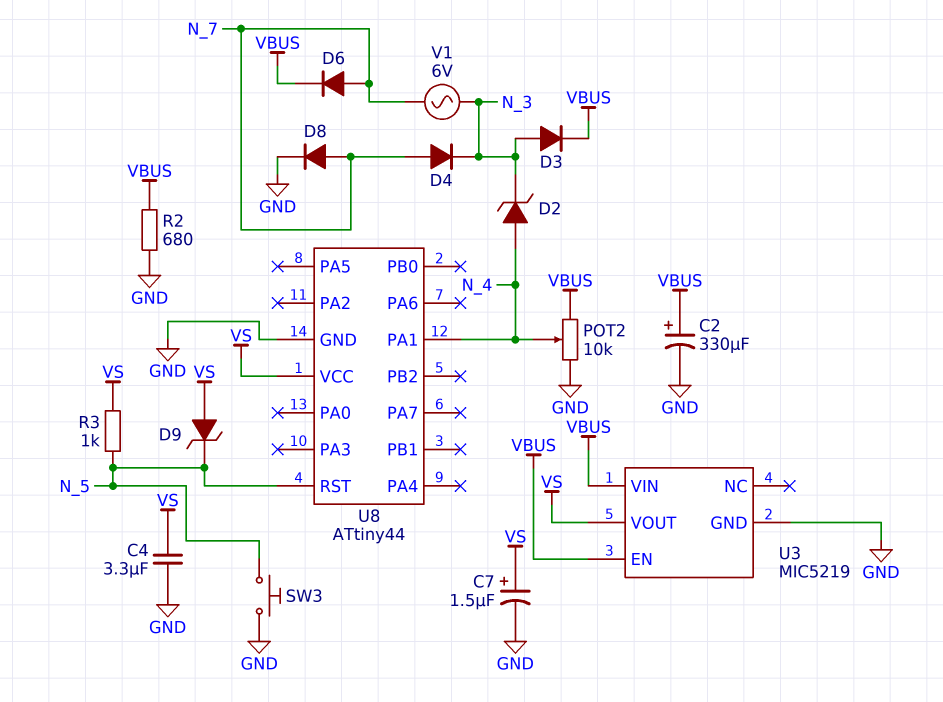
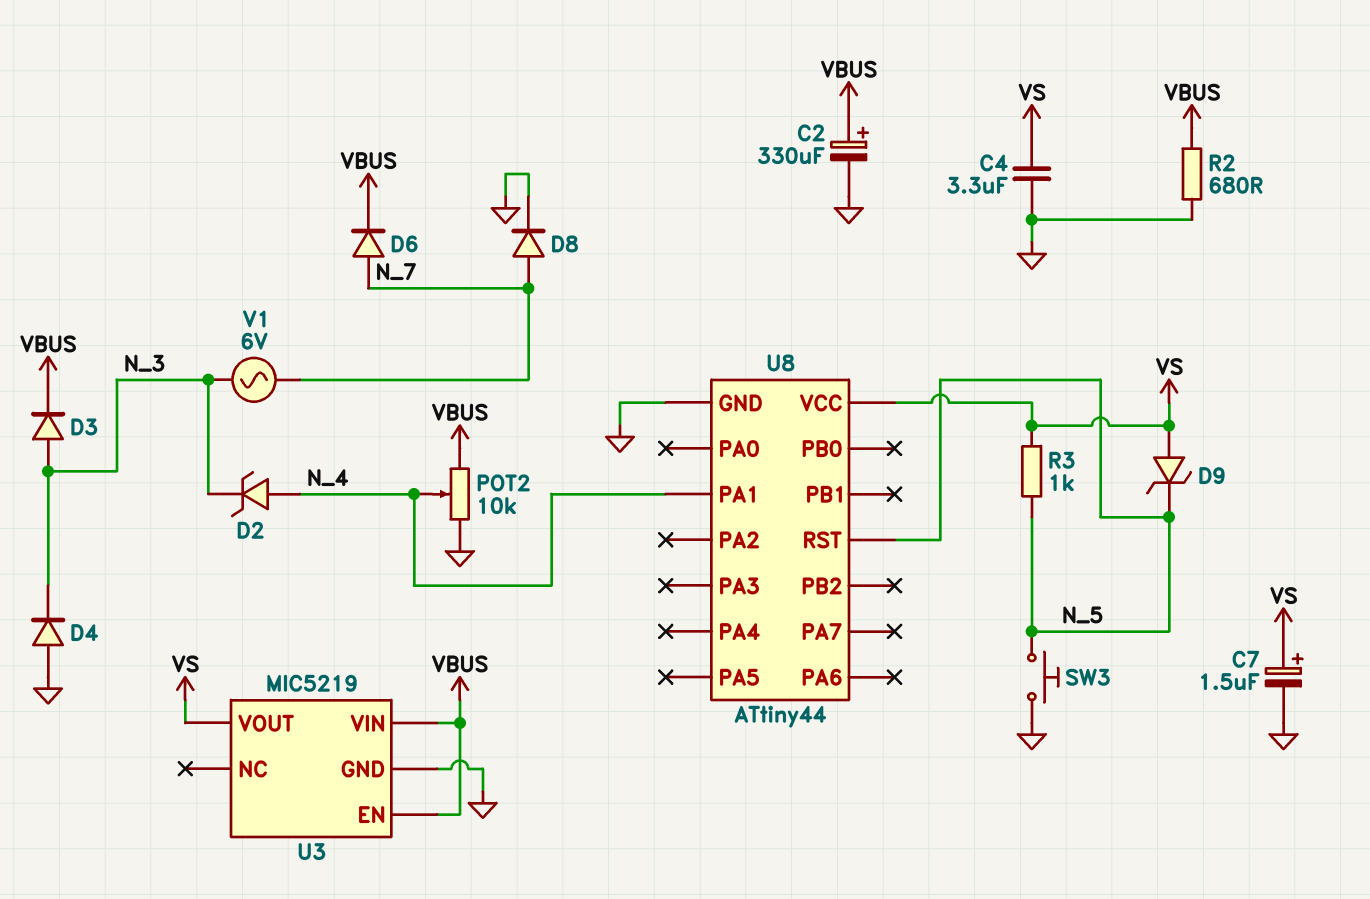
D4: diode (A N_7, K N_3) -> diode (A GND, K N_3)

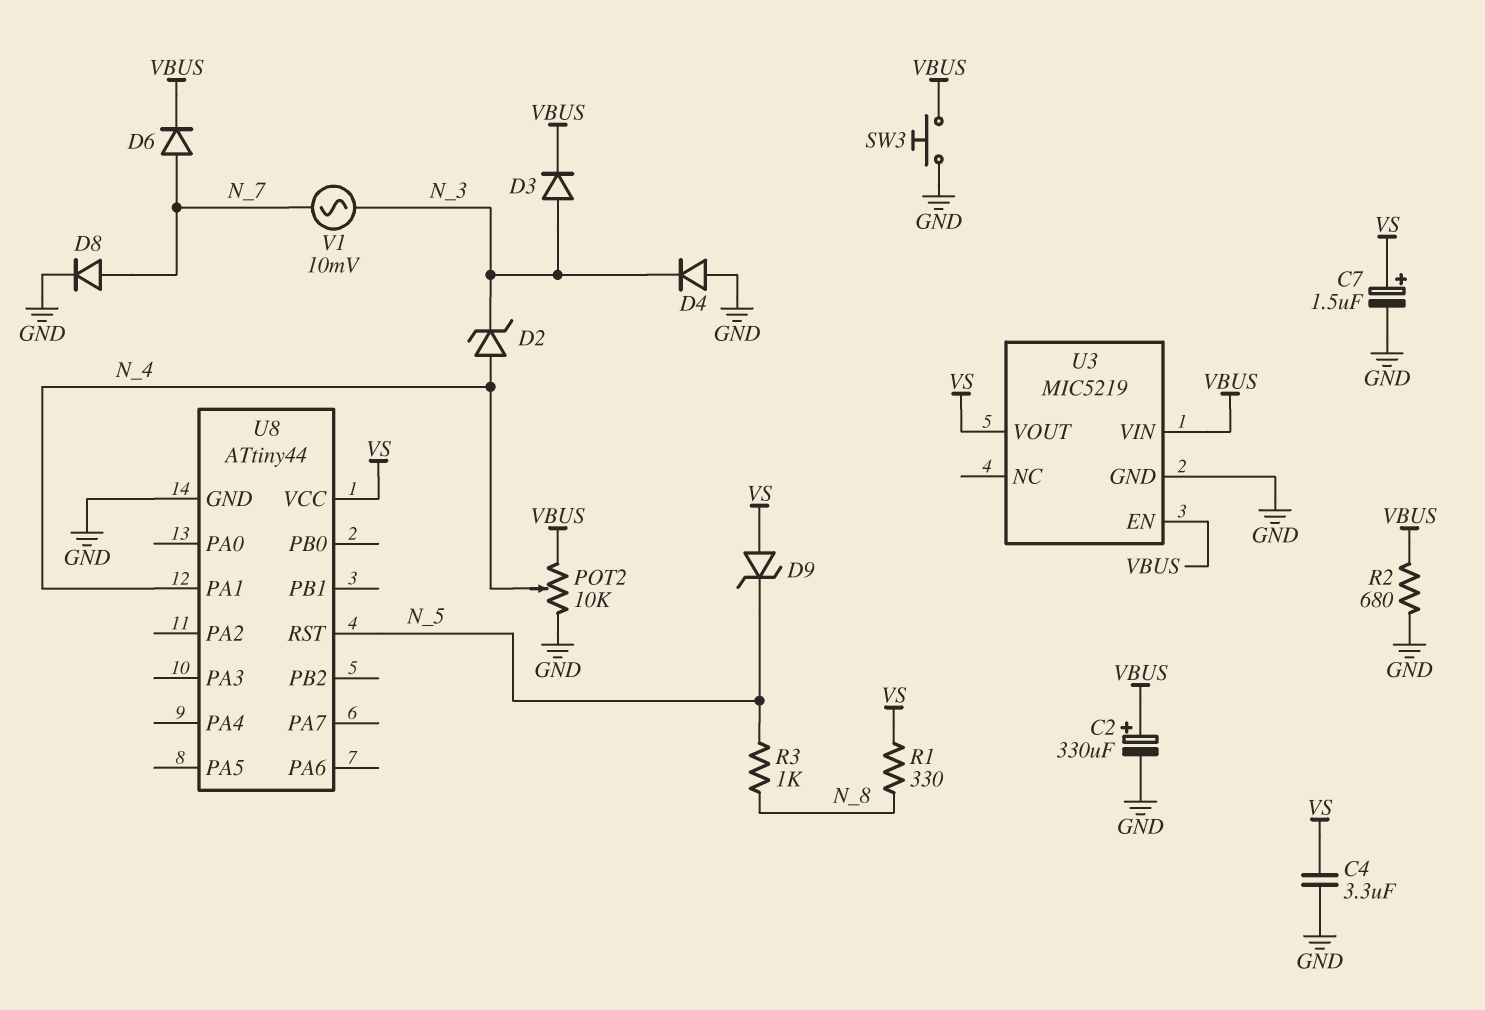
R1: none -> 330 (N_8, VS)
R3: 1k (N_5, VS) -> 1k (N_5, N_8)
SW3: button (GND, N_5) -> button (GND, VBUS)
V1: AC 6V (N_3, N_7) -> AC 10mV (N_3, N_7)

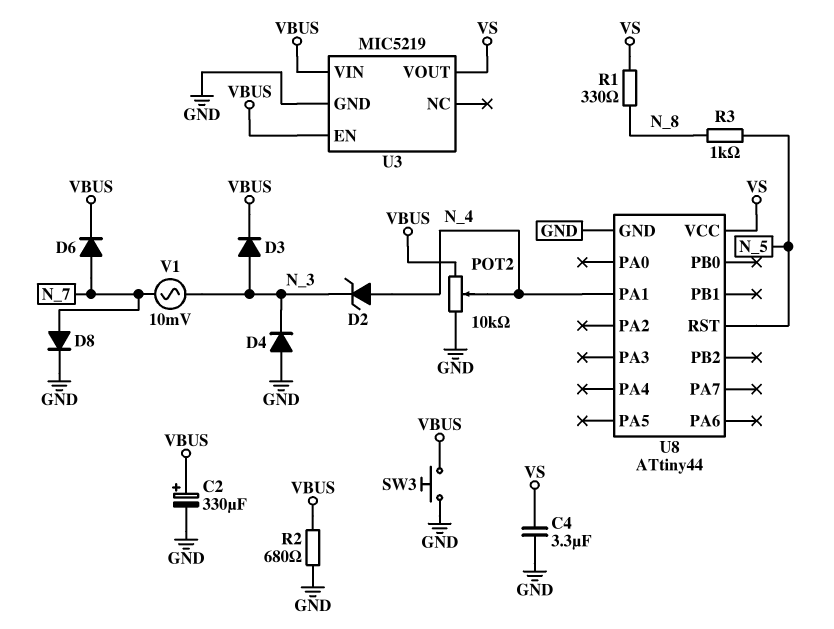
C7: 1.5uF (plus VS, minus GND) -> none
D9: zener (A VS, K N_5) -> none

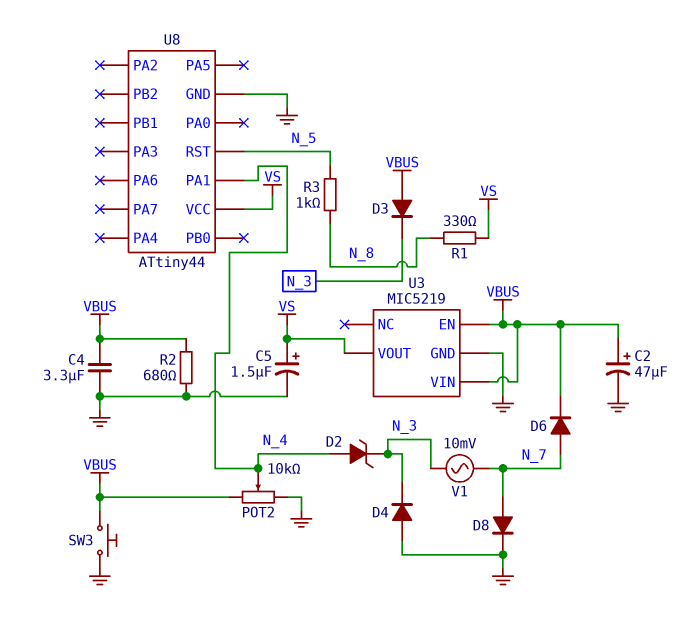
C2: 330uF (plus VBUS, minus GND) -> 47uF (plus VBUS, minus GND)
C4: 3.3uF (GND, VS) -> 3.3uF (GND, VBUS)
C5: none -> 1.5uF (plus VS, minus GND)
D3: diode (A N_3, K VBUS) -> diode (A VBUS, K N_3)

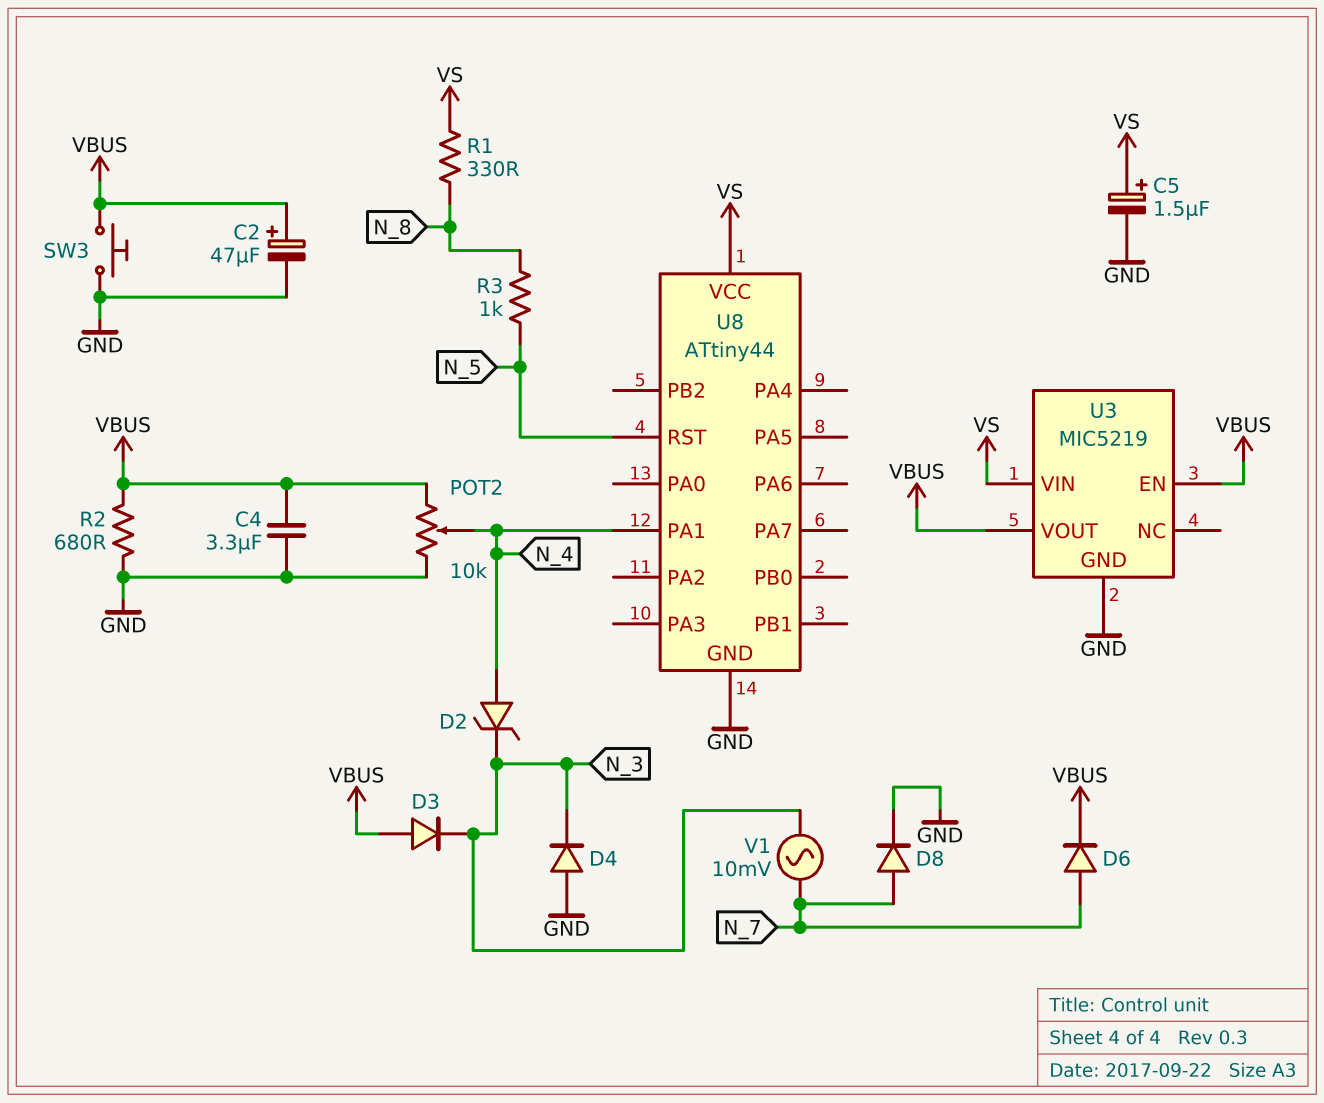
U3 pin VIN: VBUS -> VS
U3 pin VOUT: VS -> VBUS

